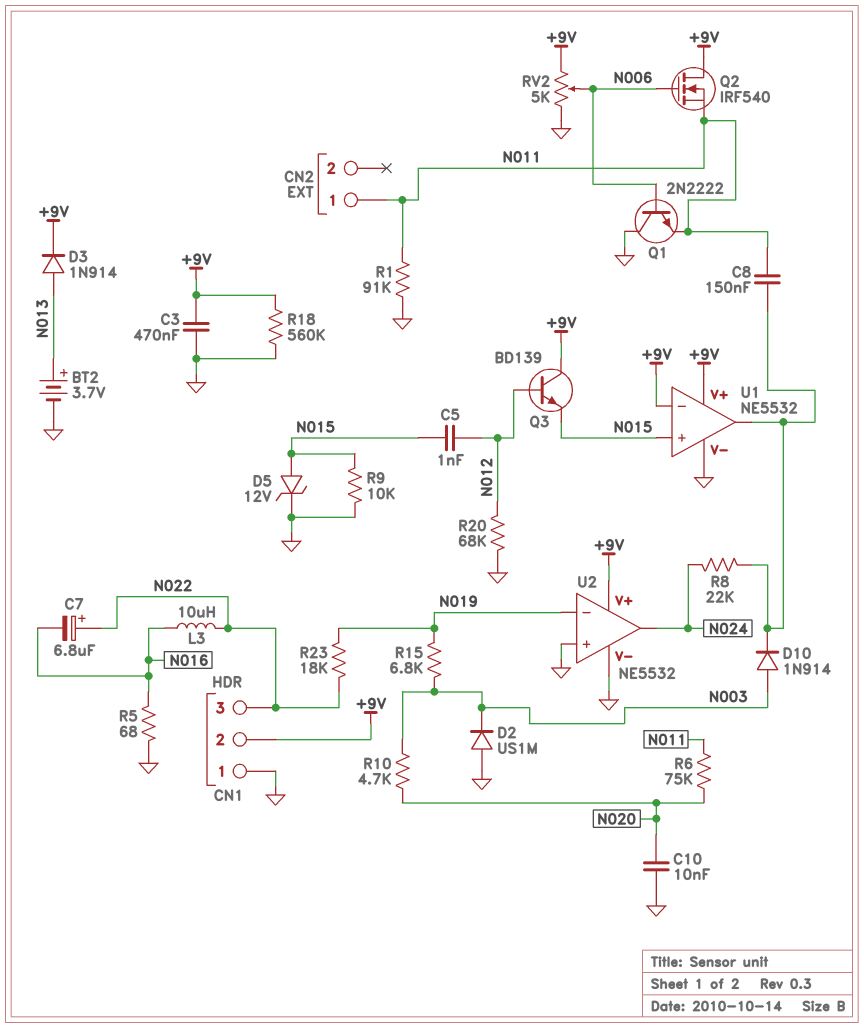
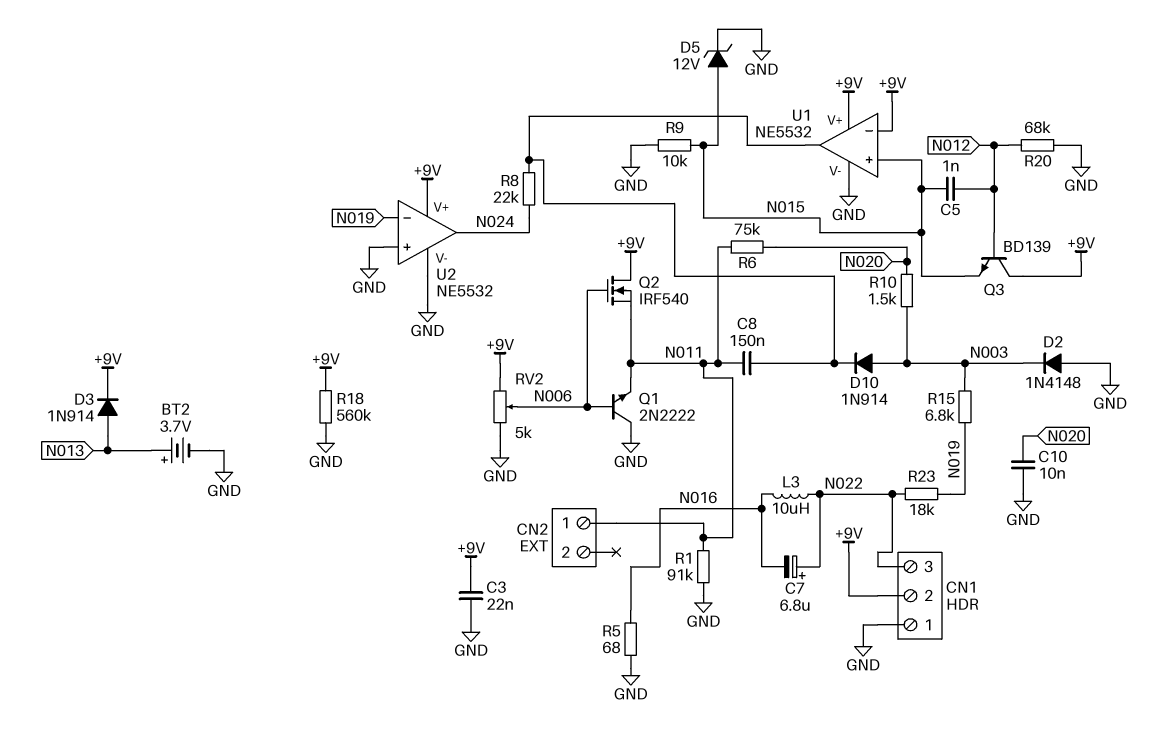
C3: 470nF (+9V, GND) -> 22nF (+9V, GND)
D2: diode US1M (A GND, K N003) -> diode 1N4148 (A GND, K N003)
R10: 4.7k (N003, N020) -> 1.5k (N003, N020)

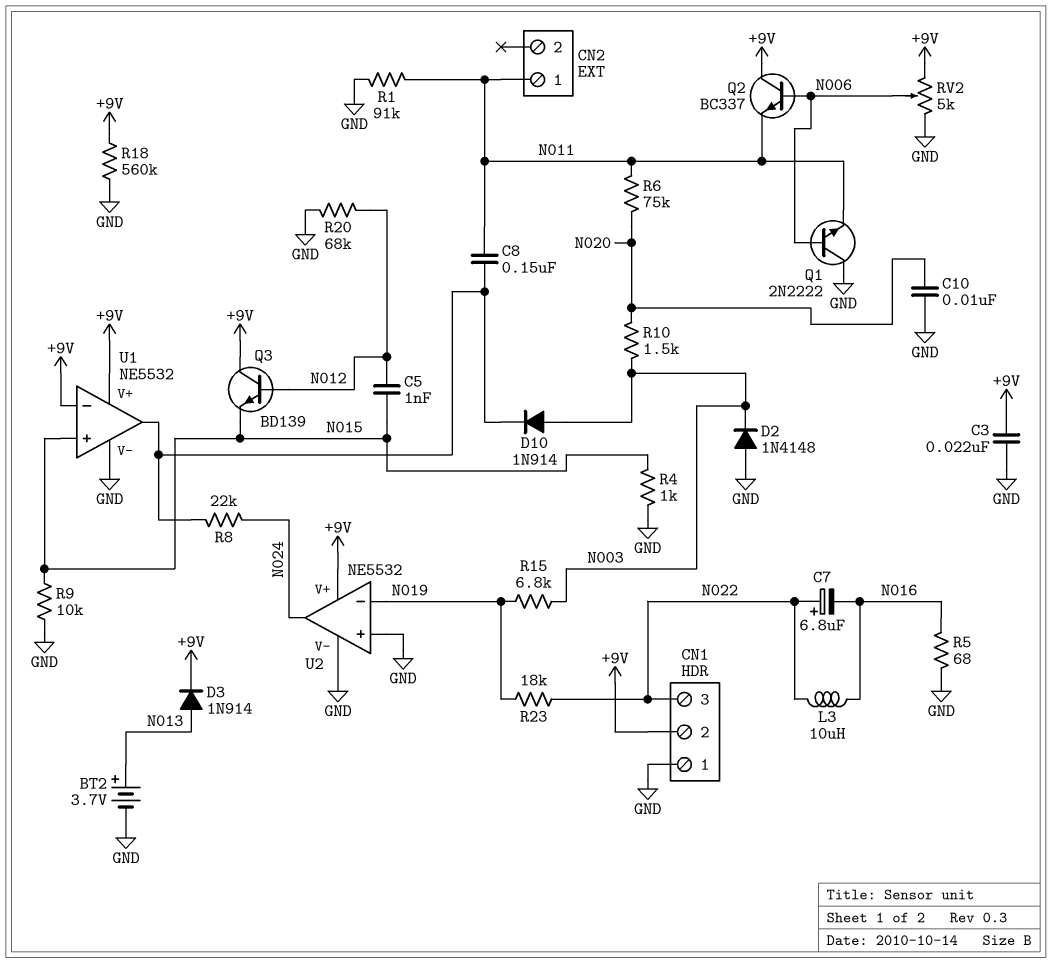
D5: zener 12V (A N015, K GND) -> none
Q2: NMOS IRF540 (G N006, D +9V, S N011) -> NPN BC337 (B N006, C +9V, E N011)
R4: none -> 1k (GND, N015)

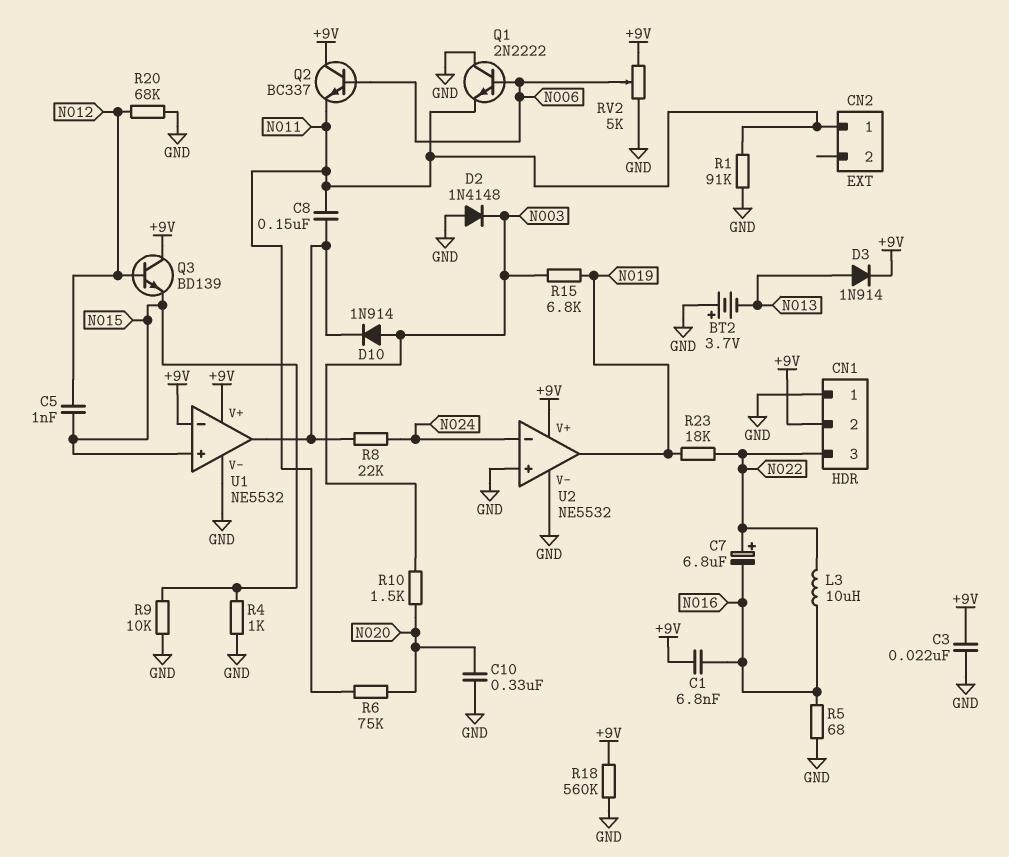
BT2: 3.7V (plus N013, minus GND) -> 3.7V (plus GND, minus N013)
C1: none -> 6.8nF (+9V, N016)
C10: 10nF (GND, N020) -> 330nF (GND, N020)
U2 pin in-: N019 -> N024
U2 pin out: N024 -> N019

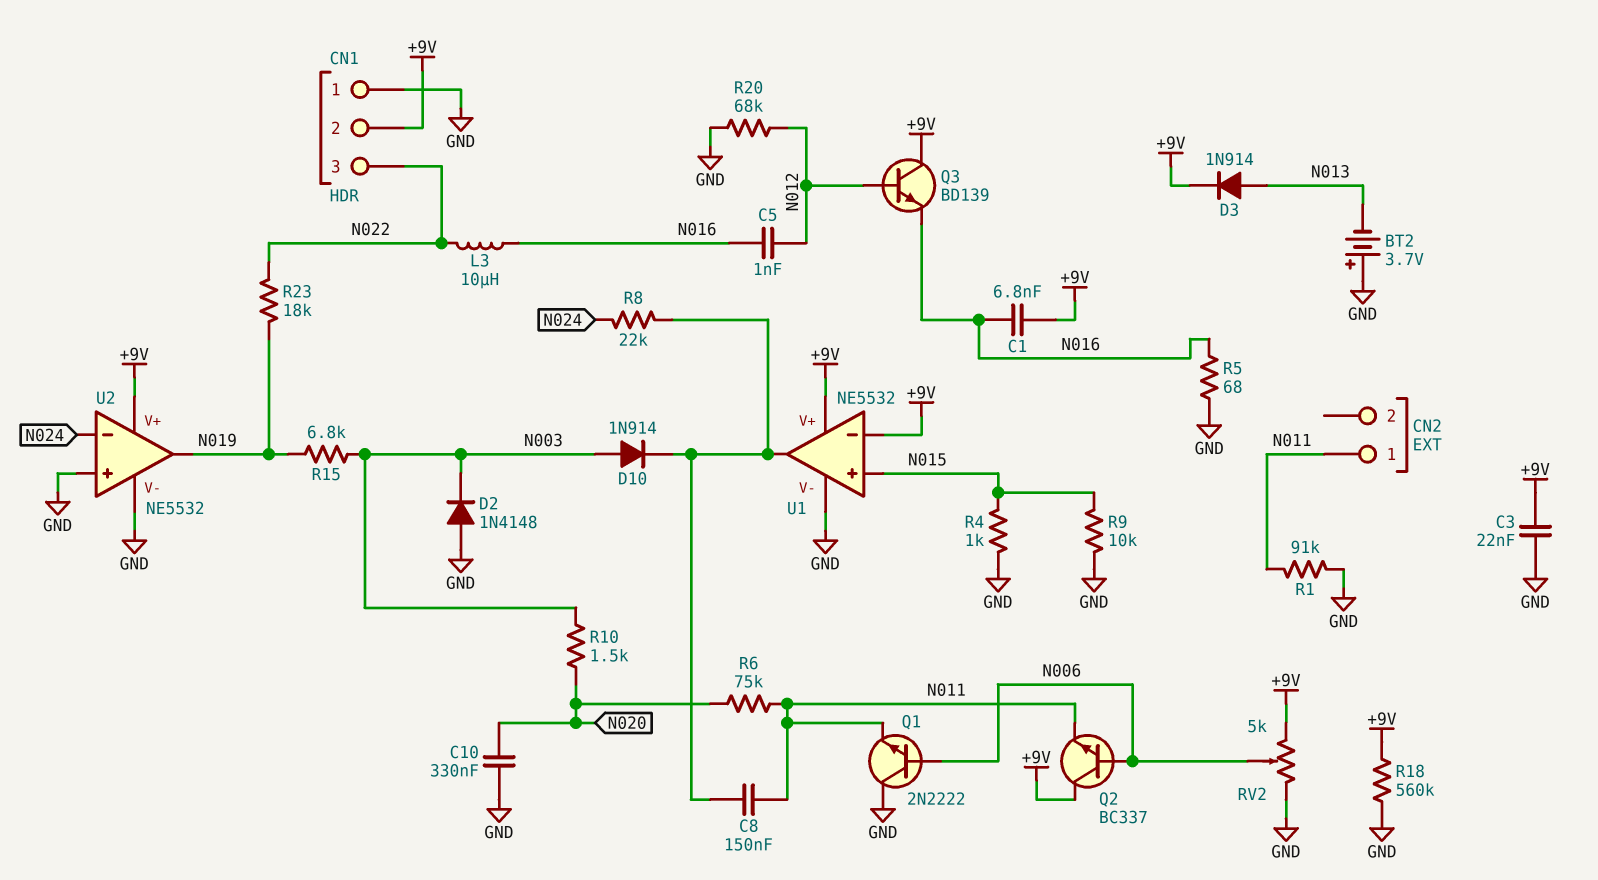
C5: 1nF (N012, N015) -> 1nF (N012, N016)
C7: 6.8uF (plus N022, minus N016) -> none
Q3: NPN BD139 (B N012, C +9V, E N015) -> NPN BD139 (B N012, C +9V, E N016)

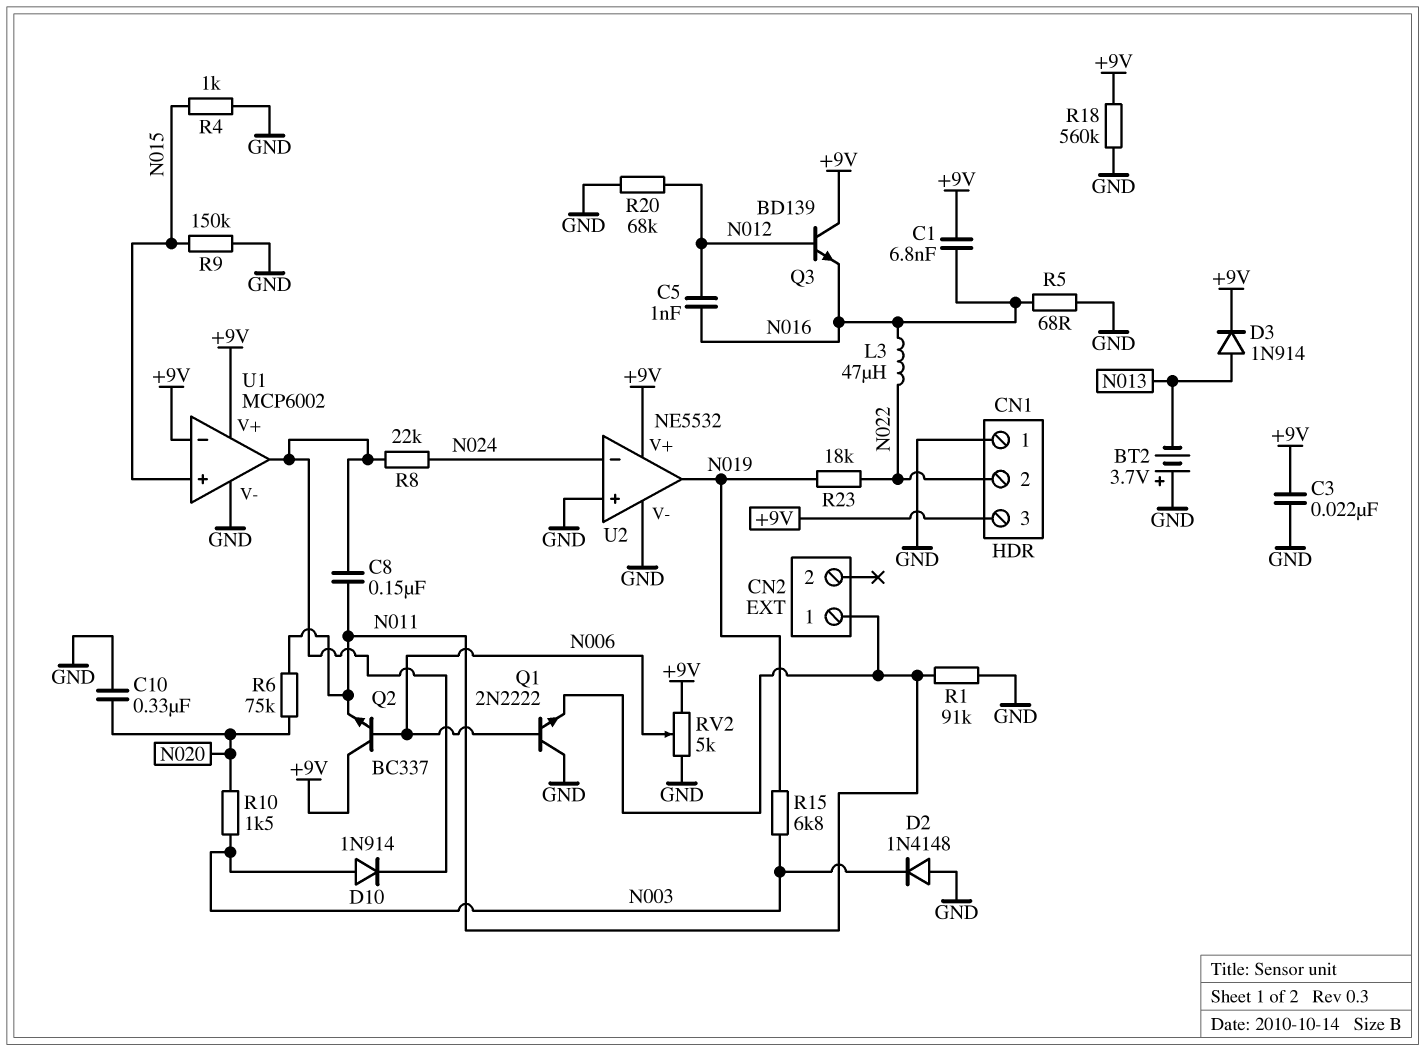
CN1 pin 2: +9V -> N022
CN1 pin 3: N022 -> +9V
L3: 10uH (N016, N022) -> 47uH (N016, N022)
R9: 10k (GND, N015) -> 150k (GND, N015)
U1: NE5532 -> MCP6002

